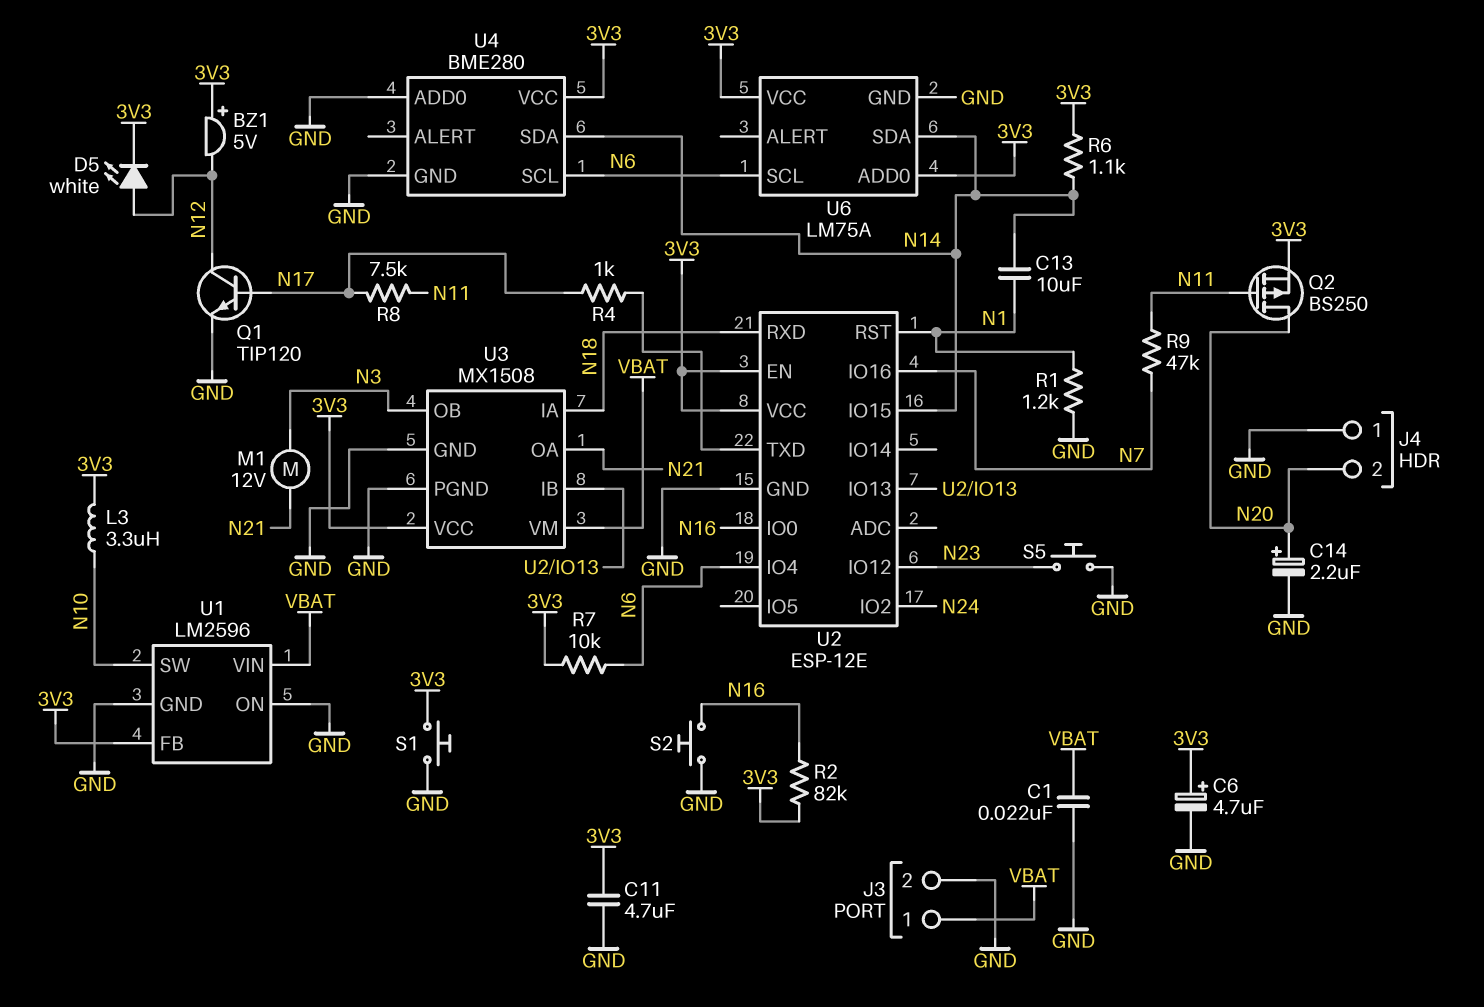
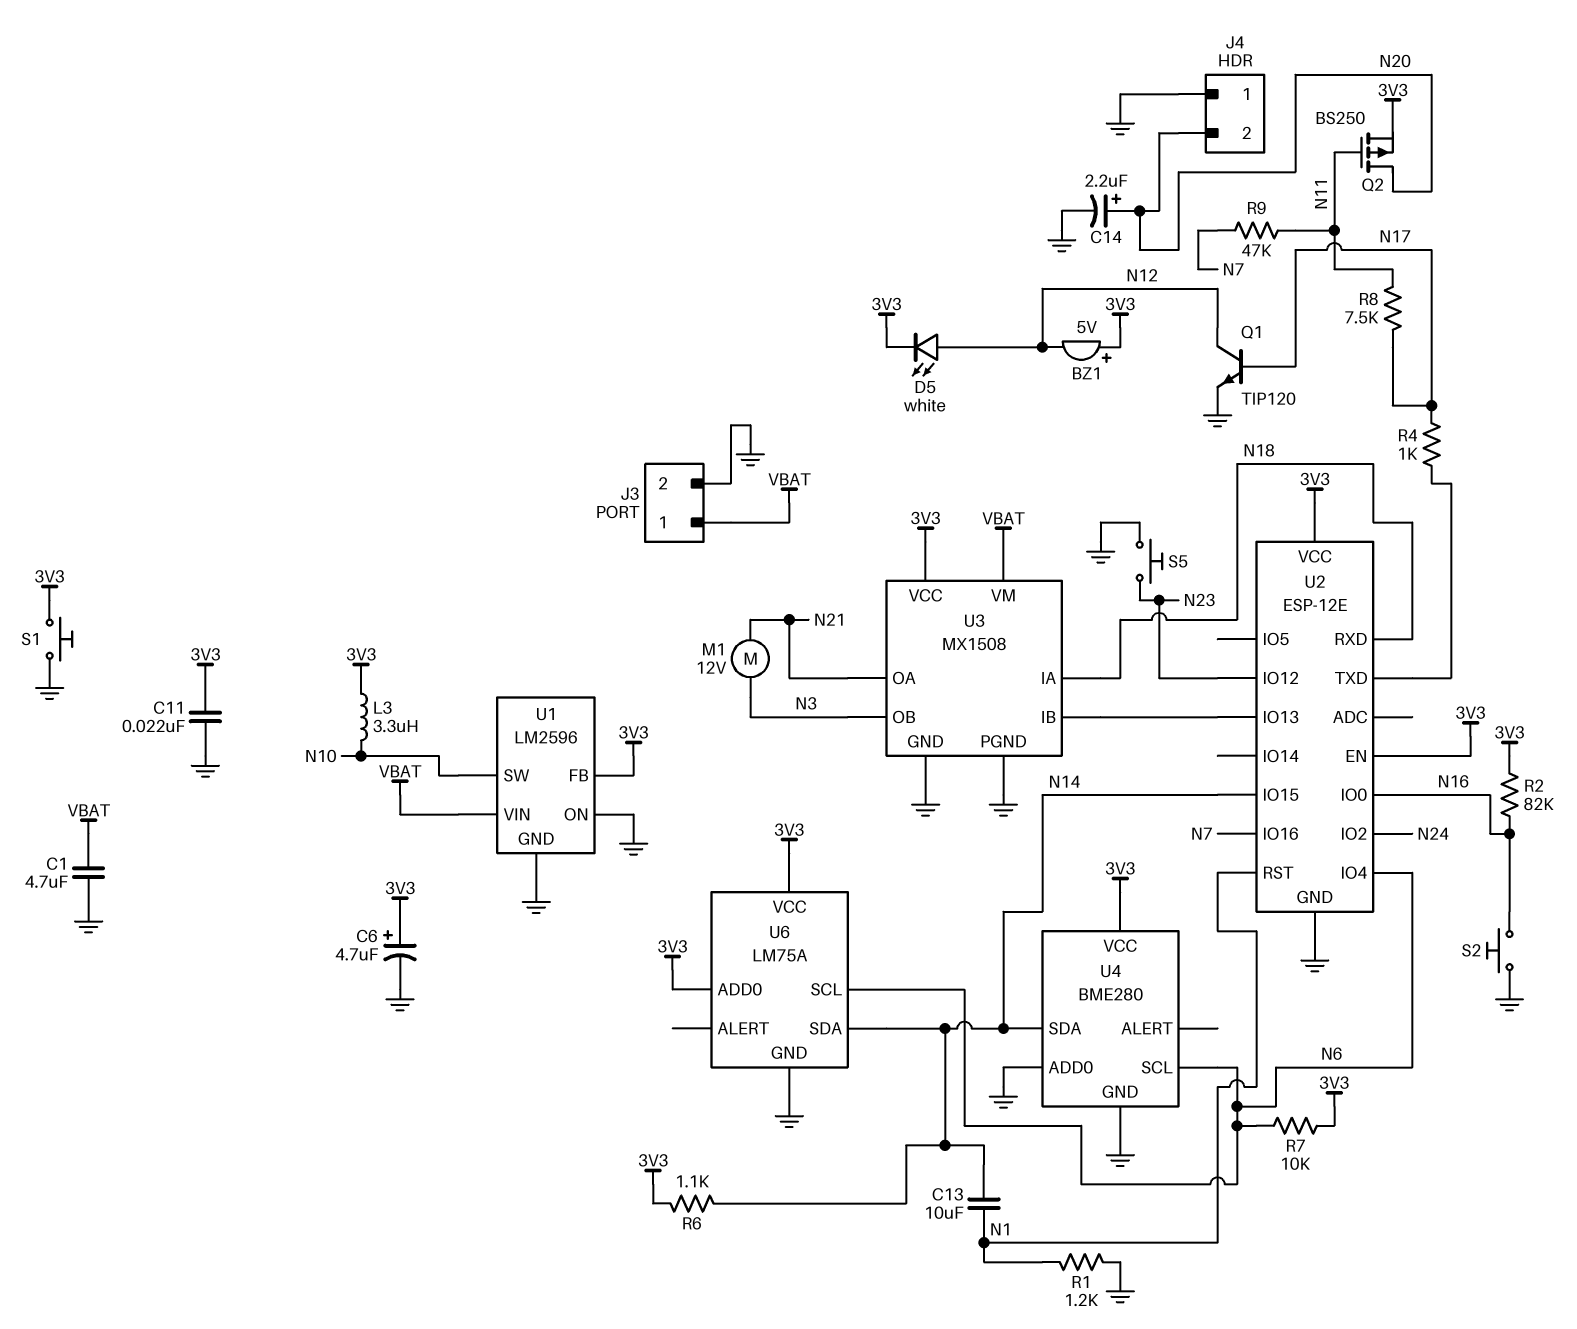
C1: 22nF (GND, VBAT) -> 4.7uF (GND, VBAT)
C11: 4.7uF (3V3, GND) -> 22nF (3V3, GND)

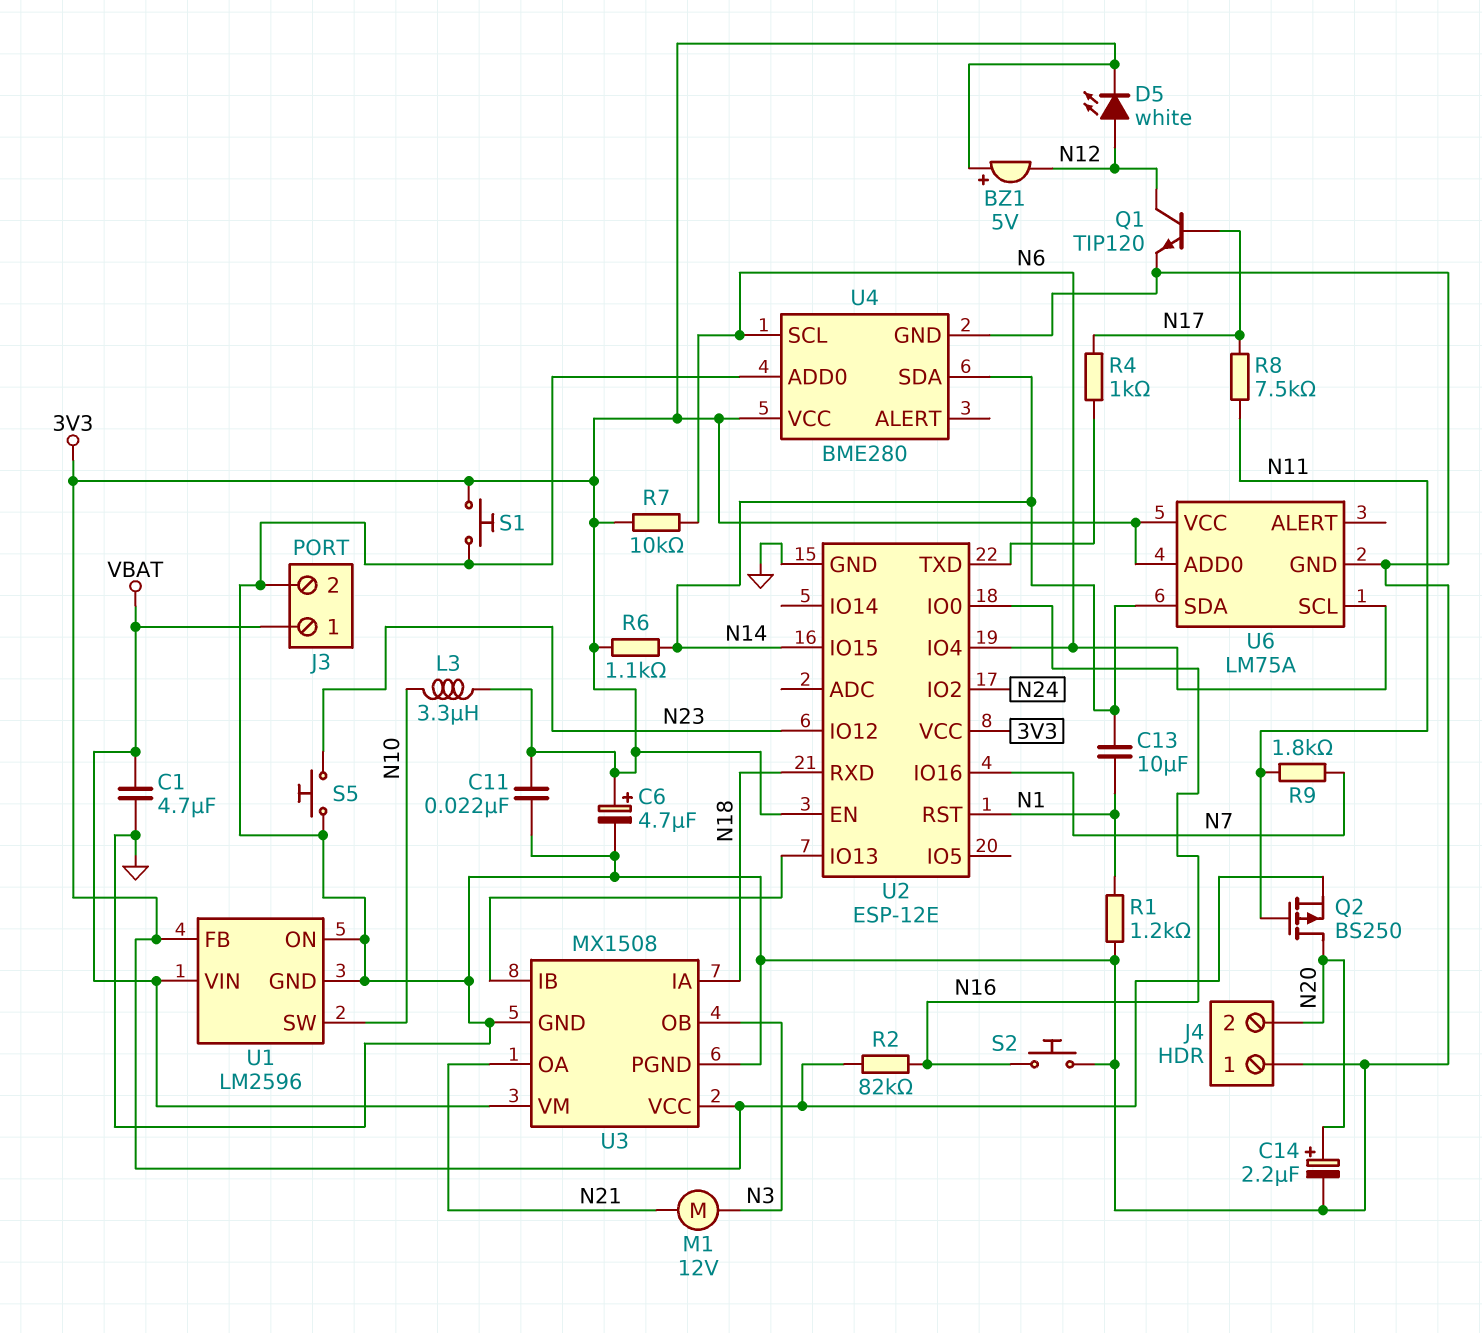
R9: 47k (N7, N11) -> 1.8k (N7, N11)

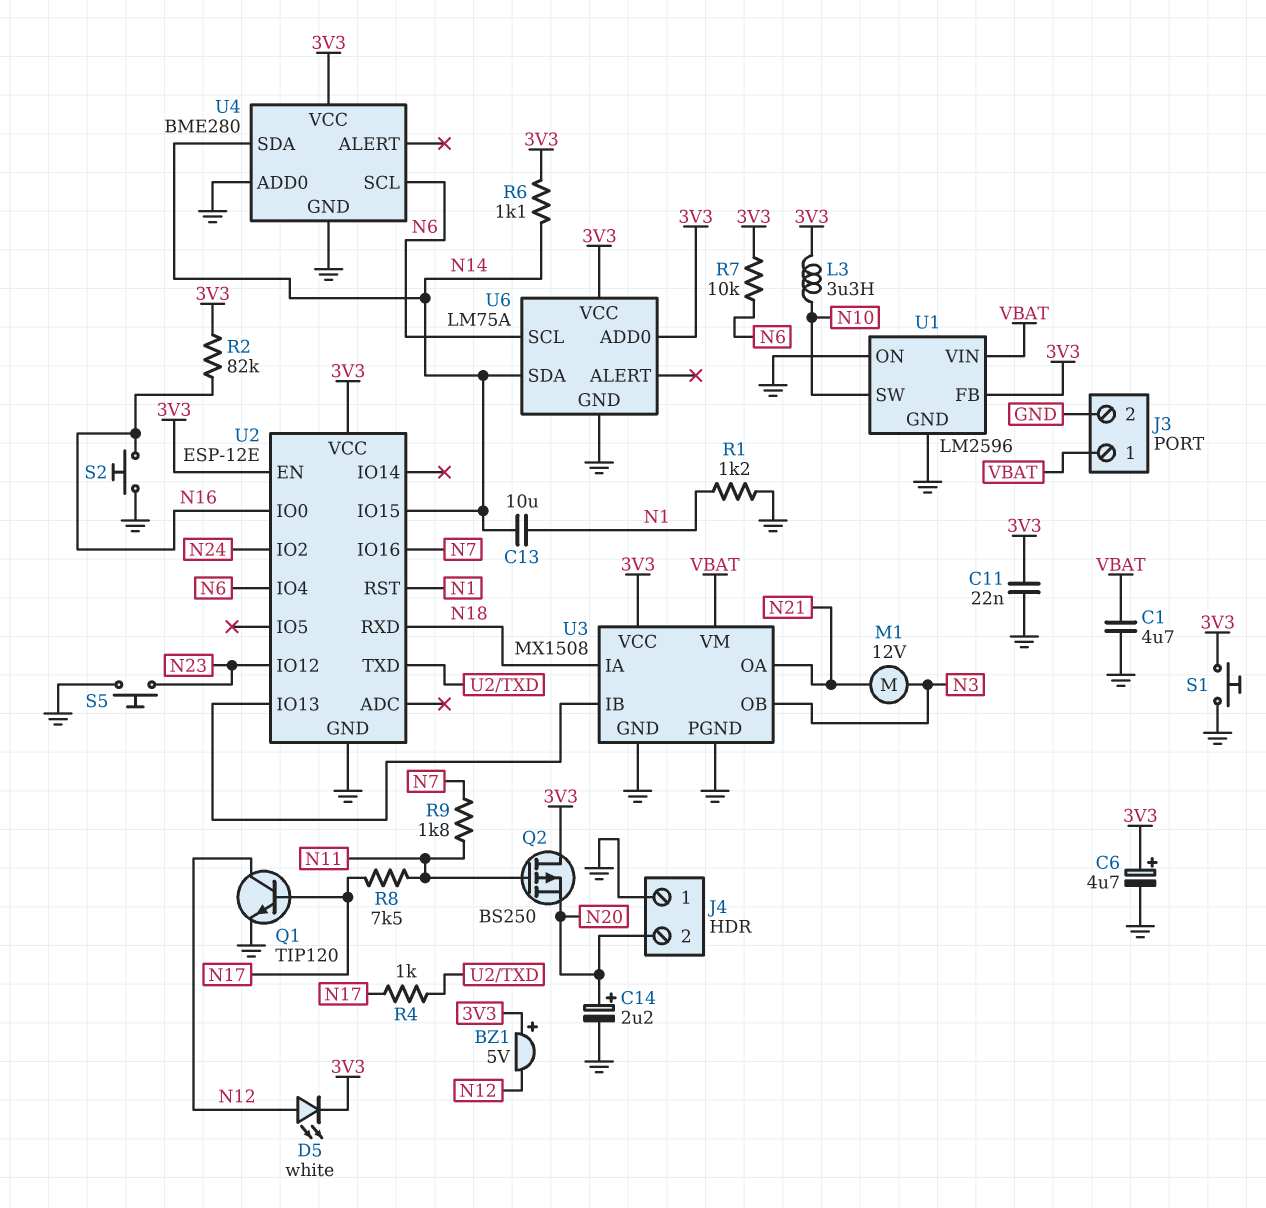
Q2: PMOS BS250 (G N11, D N20, S 3V3) -> PMOS BS250 (G N11, D 3V3, S N20)

